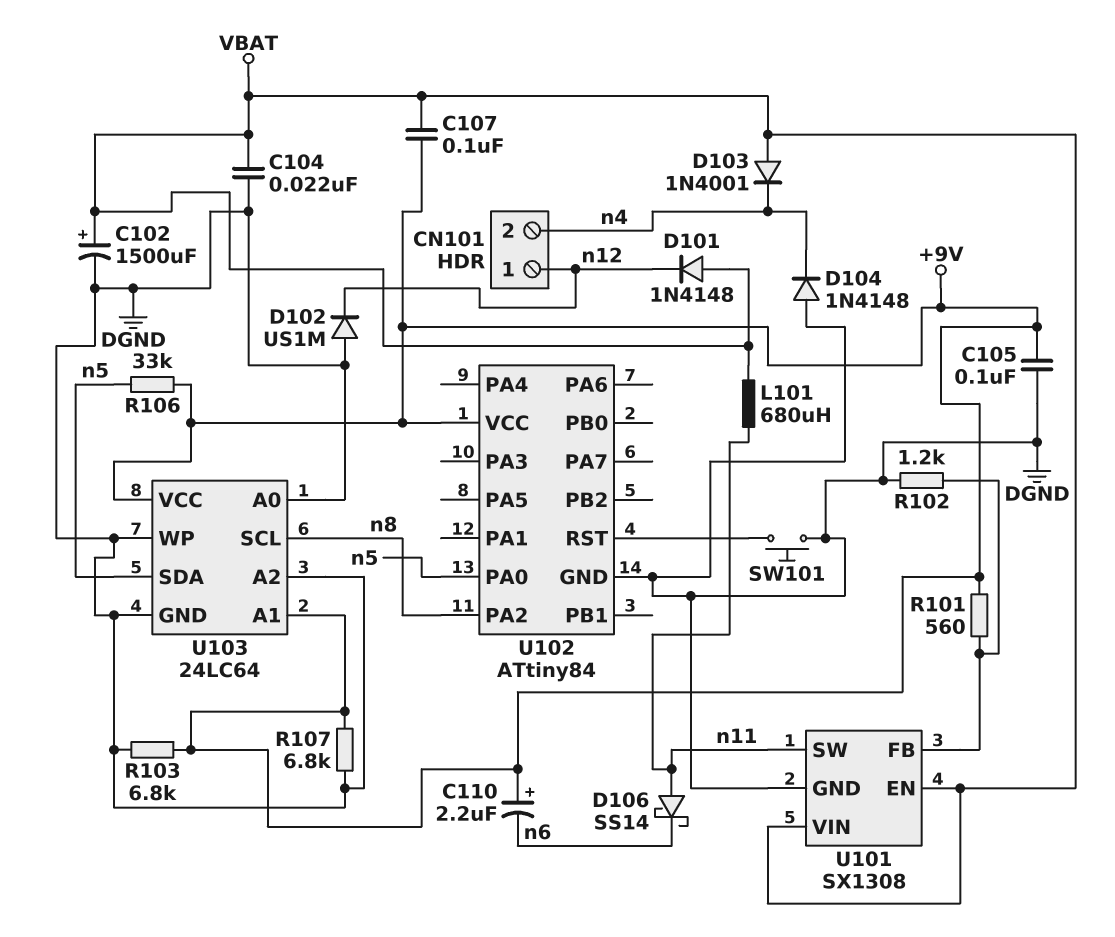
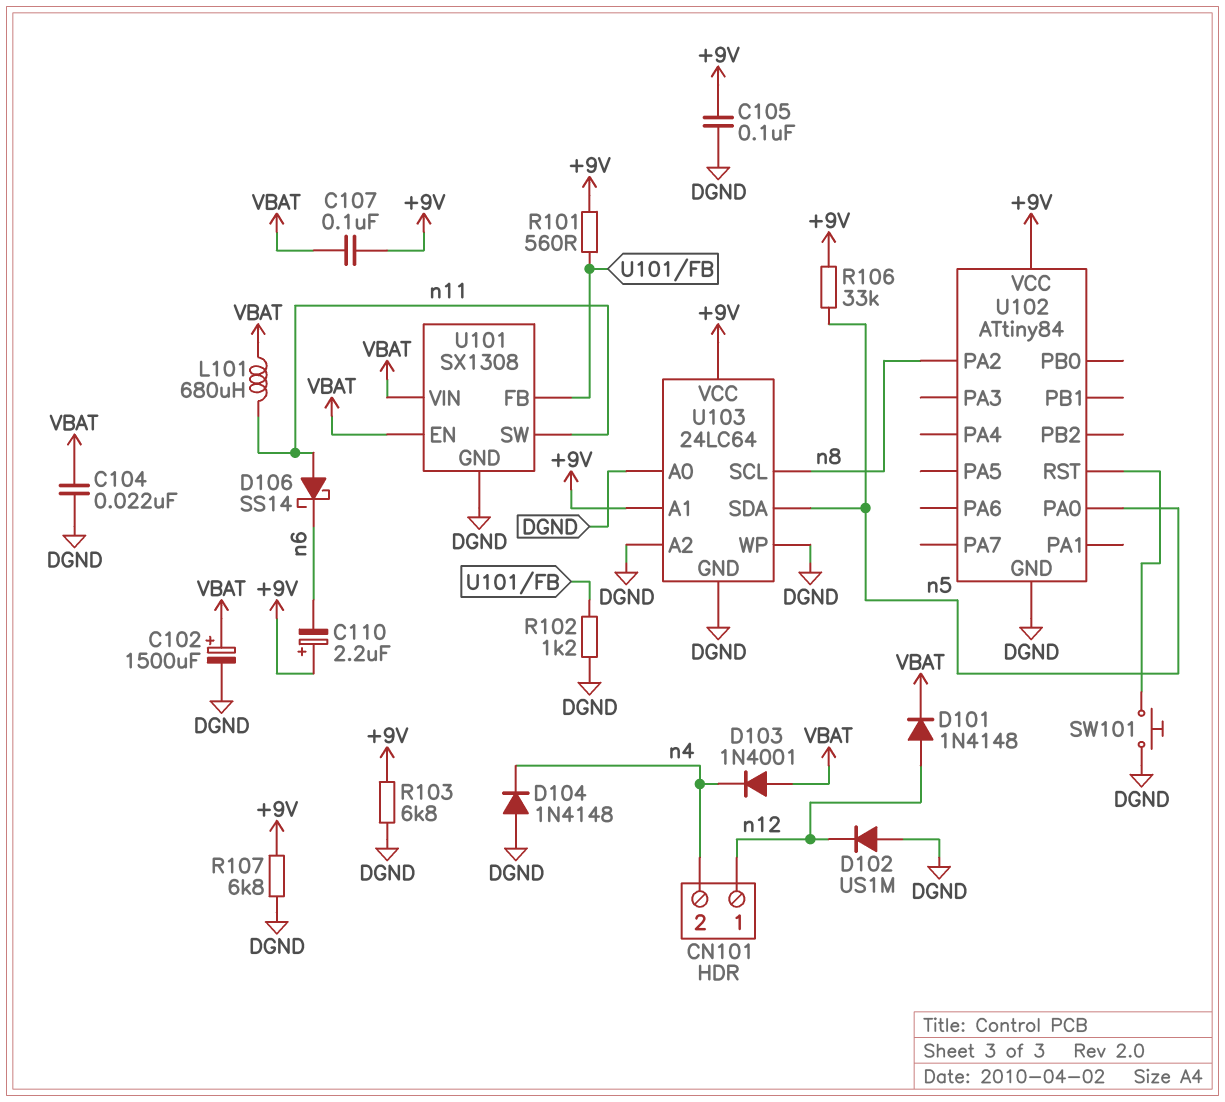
D101: diode 1N4148 (A VBAT, K n12) -> diode 1N4148 (A n12, K VBAT)

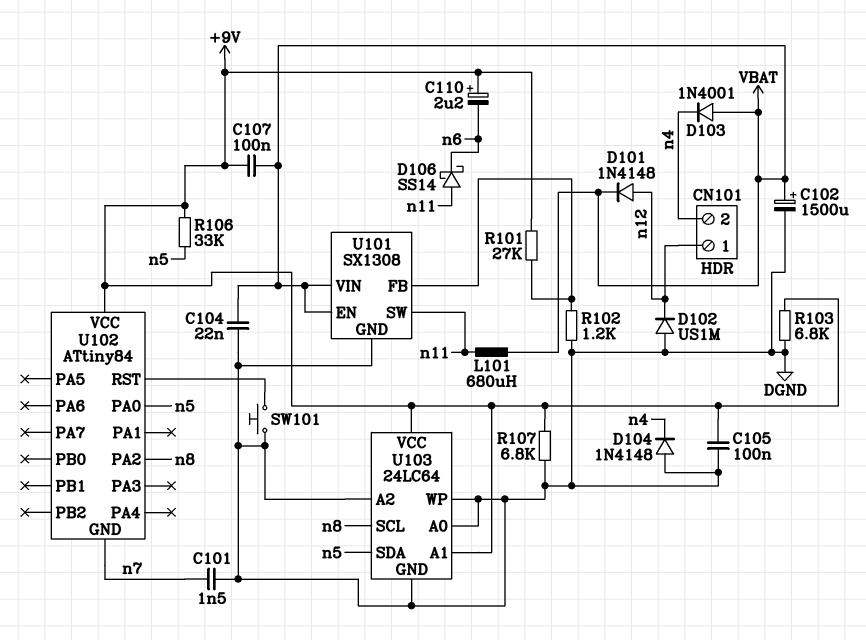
C101: none -> 1.5nF (DGND, n7)
R101: 560 (+9V, U101/FB) -> 27k (+9V, U101/FB)
U102 pin GND: DGND -> n7

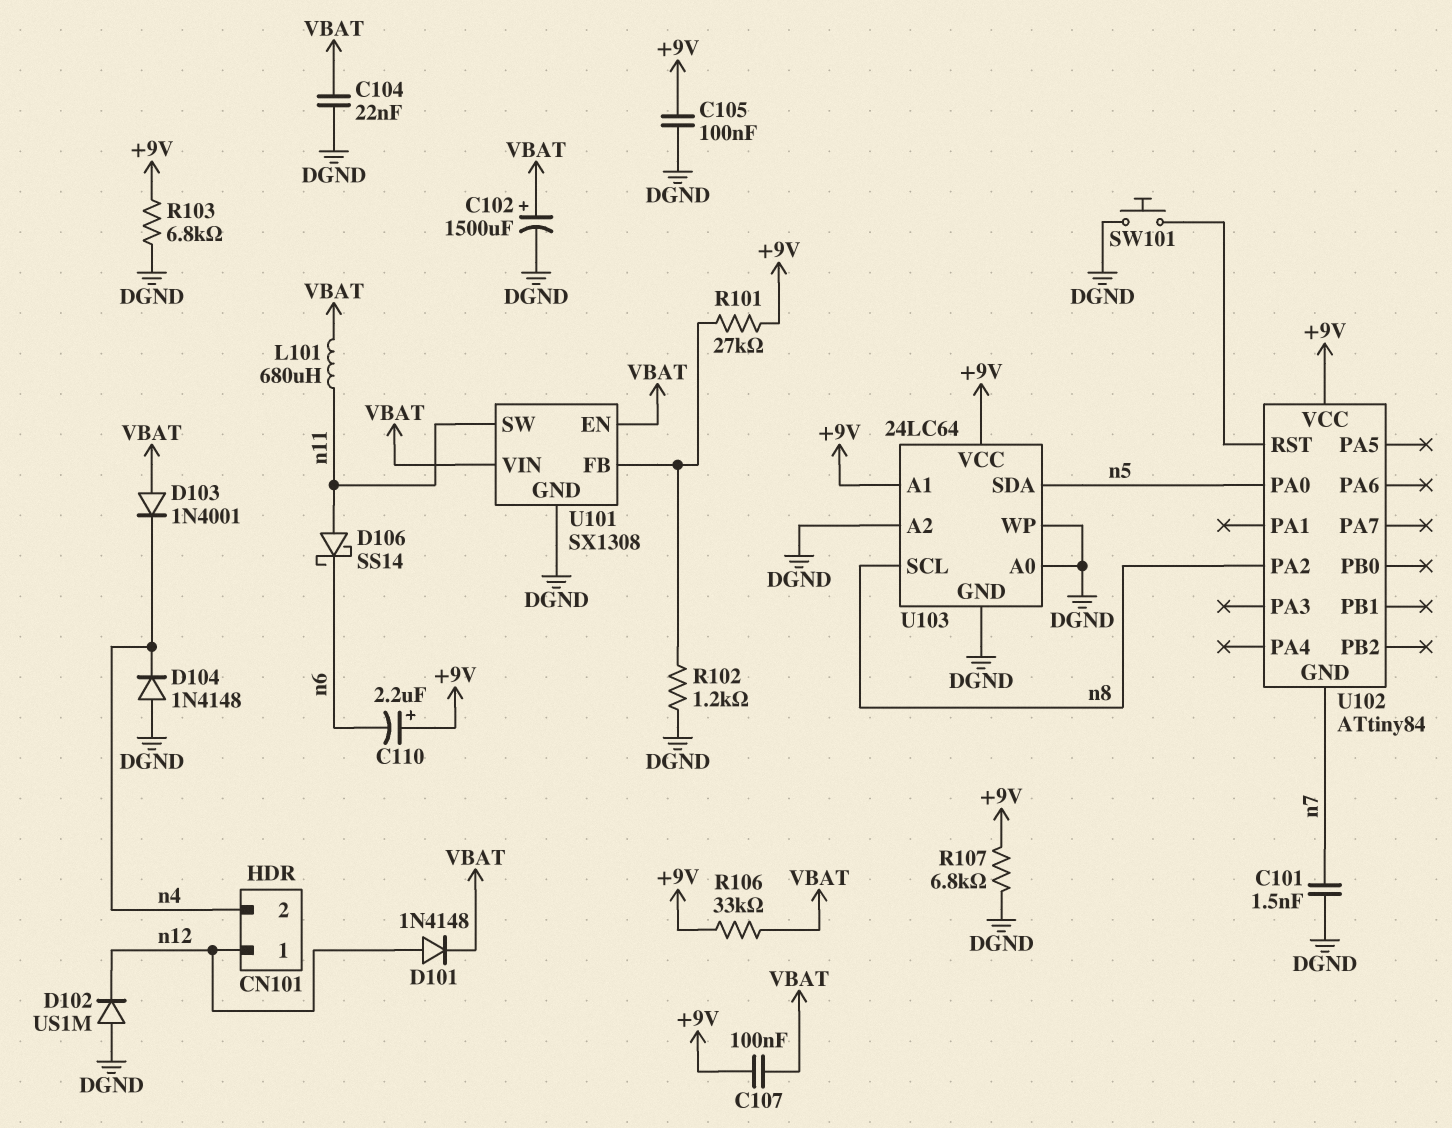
R106: 33k (+9V, n5) -> 33k (+9V, VBAT)

